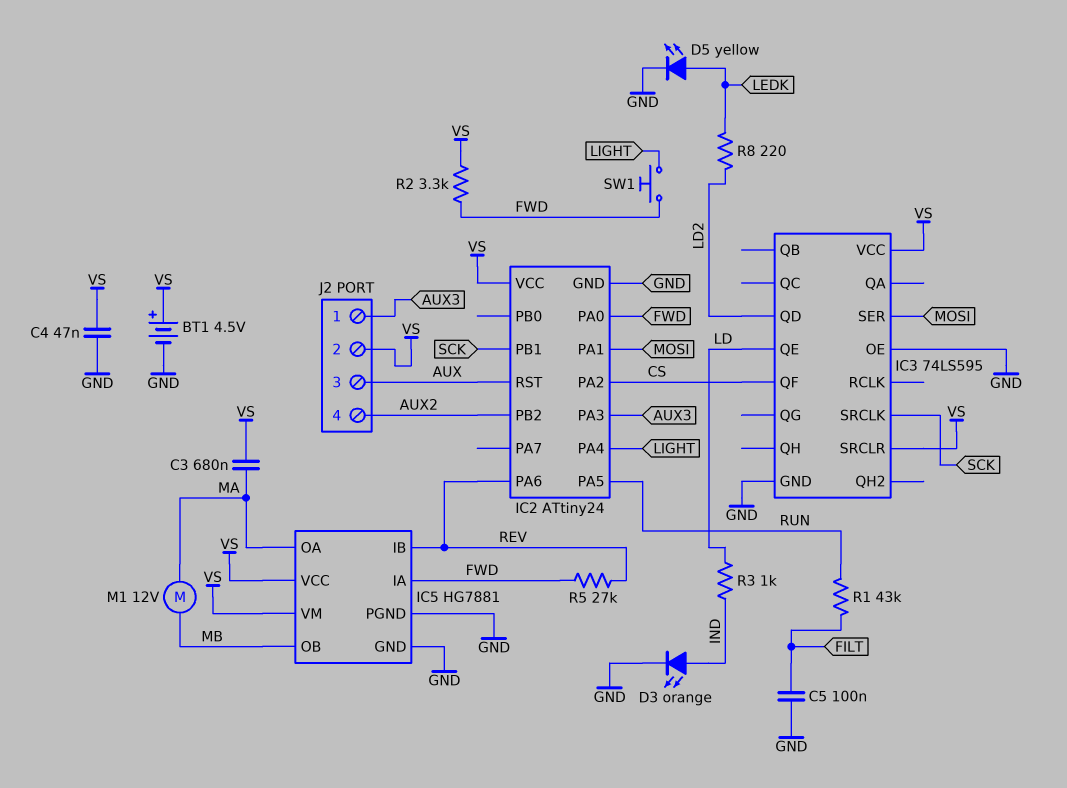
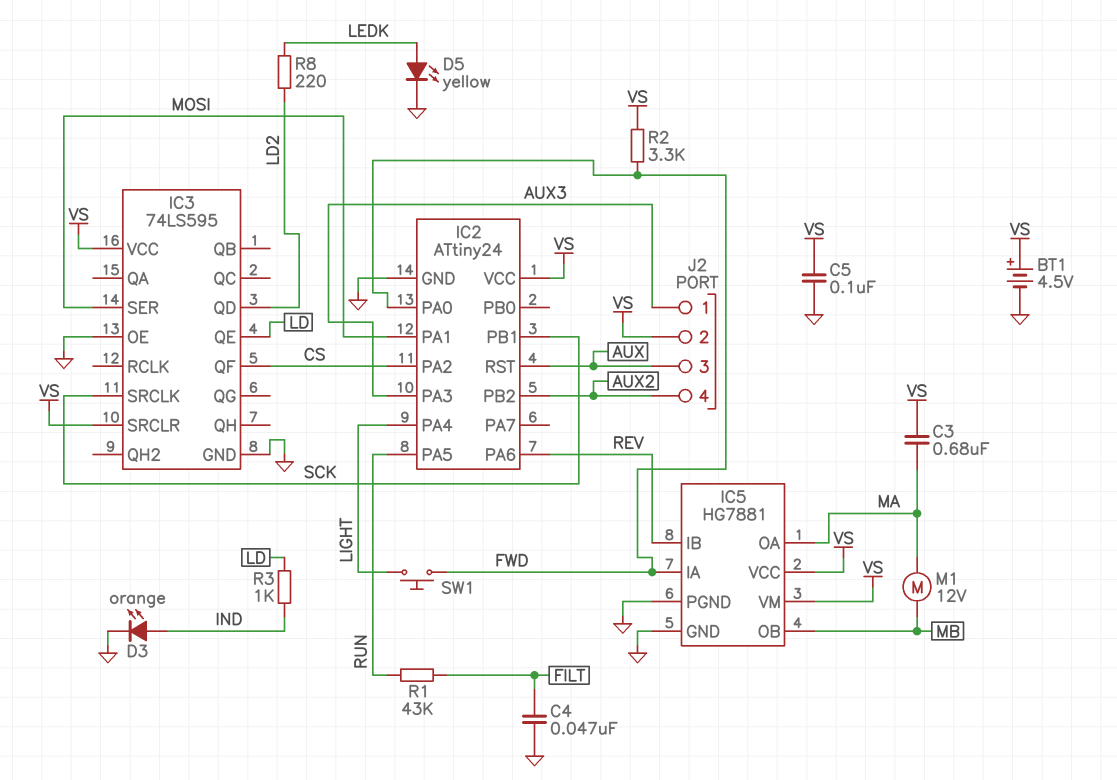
C4: 47nF (GND, VS) -> 47nF (FILT, GND)
C5: 100nF (FILT, GND) -> 100nF (GND, VS)
R5: 27k (FWD, REV) -> none

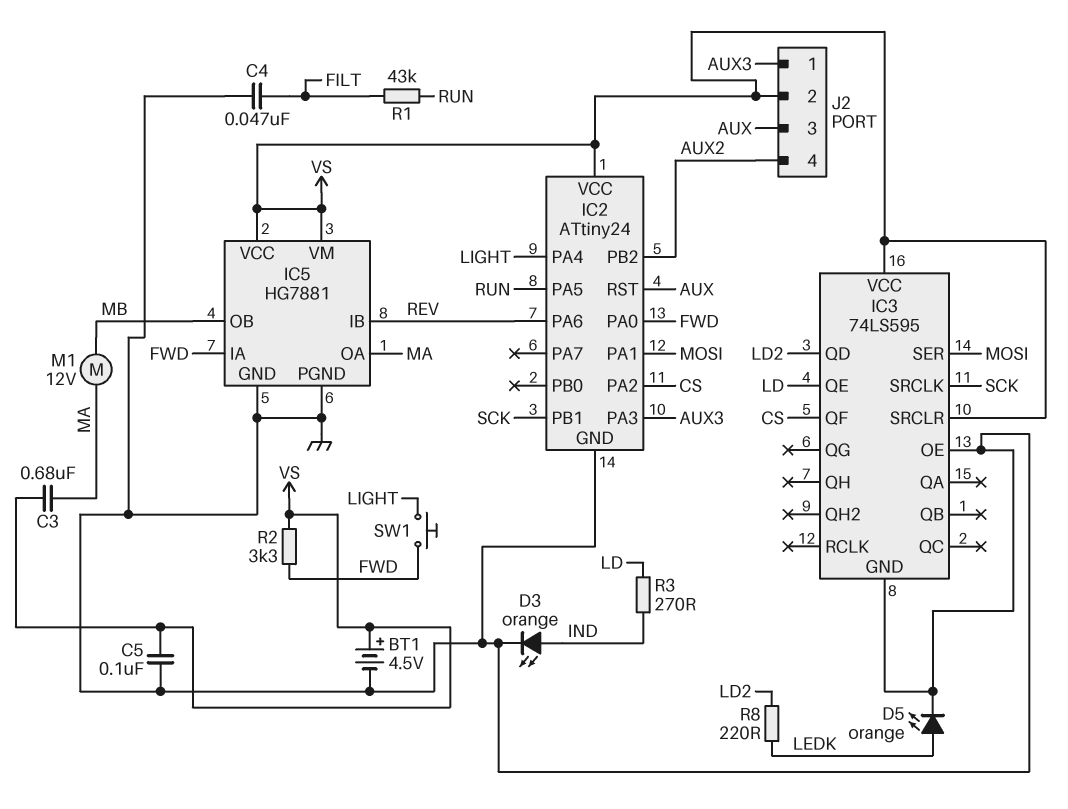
D5: LED yellow (A LEDK, K GND) -> LED orange (A LEDK, K GND)
R3: 1k (IND, LD) -> 270 (IND, LD)

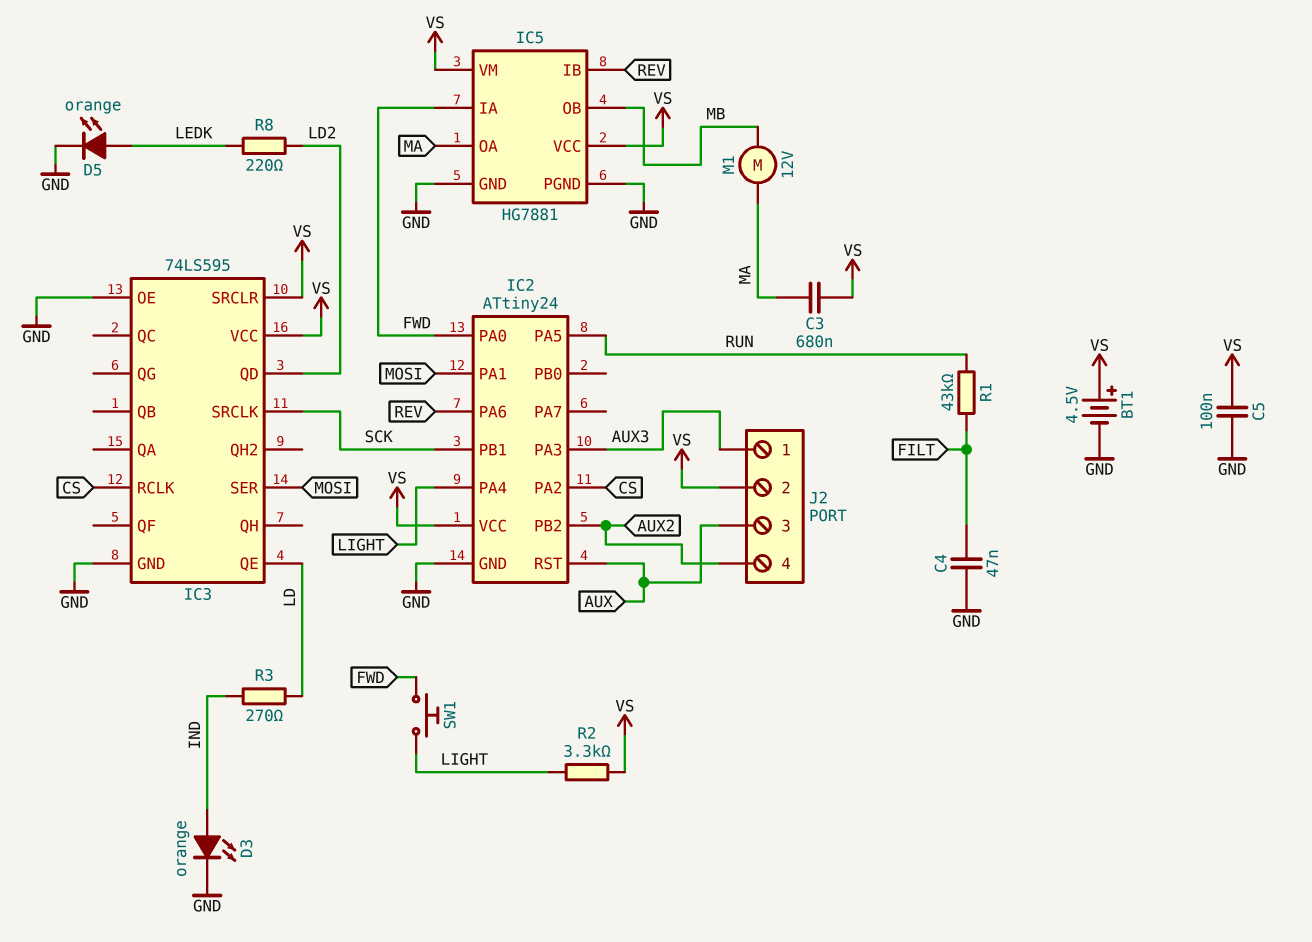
IC3 pin QF: CS -> none
IC3 pin RCLK: none -> CS
R2: 3.3k (FWD, VS) -> 3.3k (LIGHT, VS)

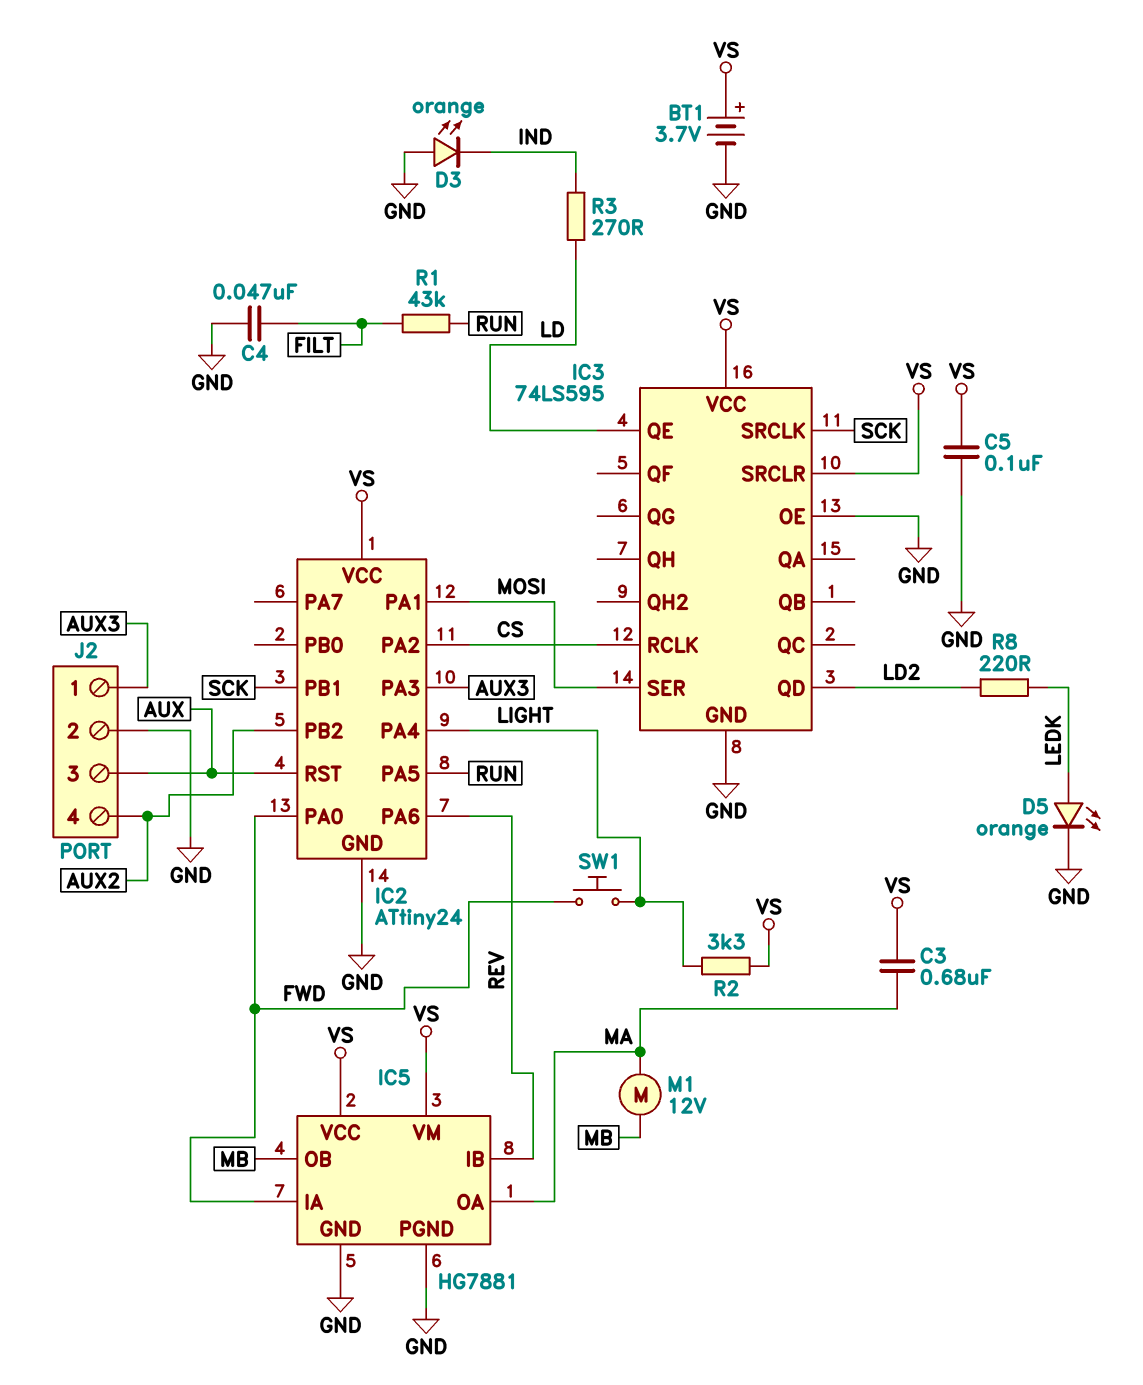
BT1: 4.5V (plus VS, minus GND) -> 3.7V (plus VS, minus GND)
D3: LED orange (A IND, K GND) -> LED orange (A GND, K IND)
J2 pin 2: VS -> GND

